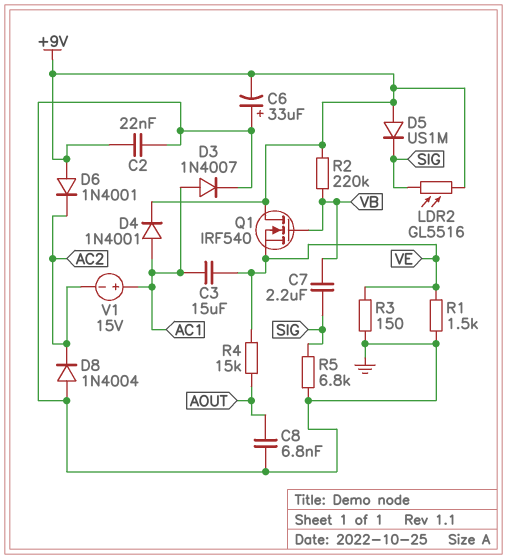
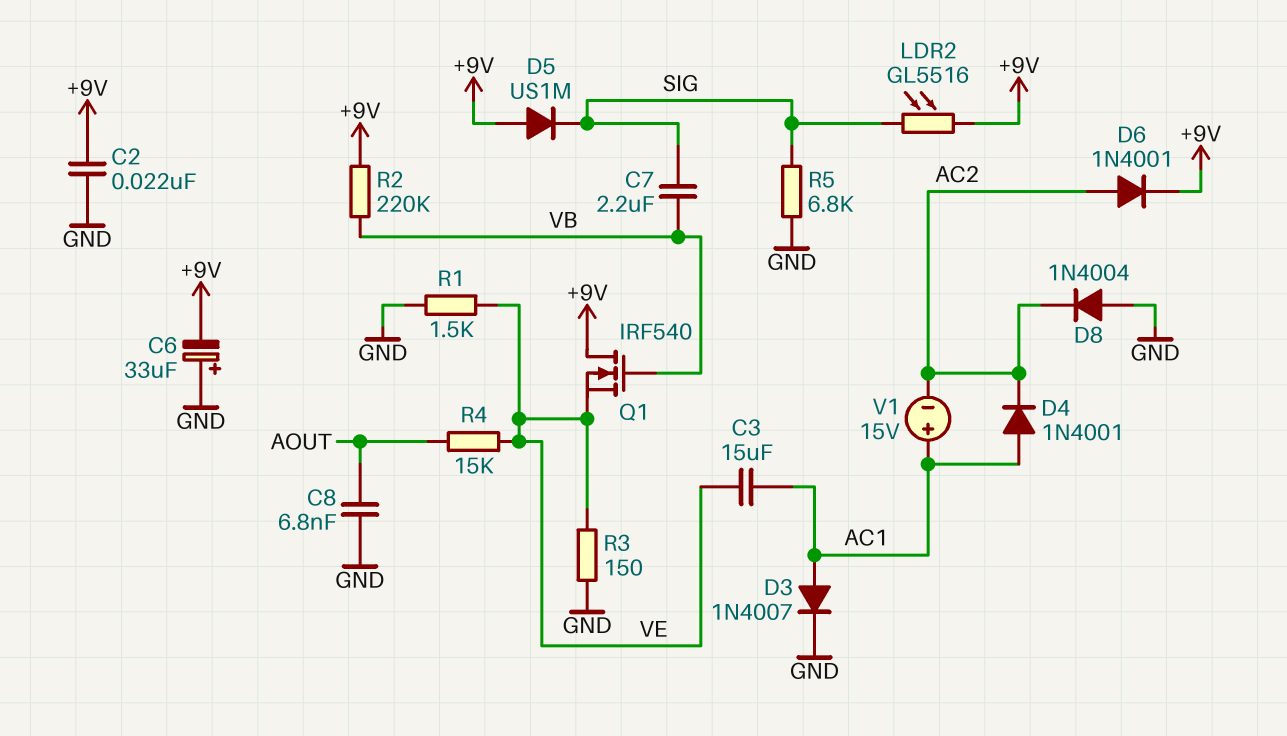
D4: diode 1N4001 (A AC1, K +9V) -> diode 1N4001 (A AC1, K AC2)
D6: diode 1N4001 (A +9V, K AC2) -> diode 1N4001 (A AC2, K +9V)

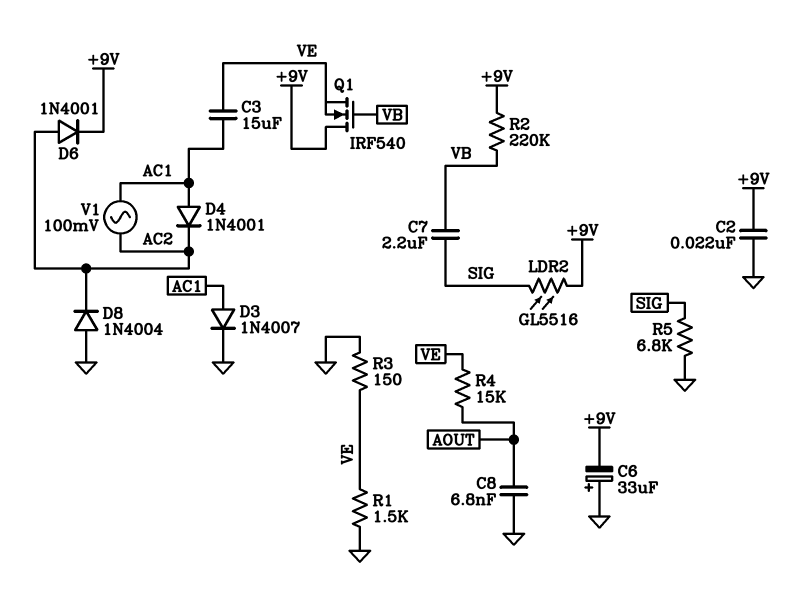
D5: diode US1M (A +9V, K SIG) -> none
V1: 15V (plus AC1, minus AC2) -> AC 100mV (AC1, AC2)

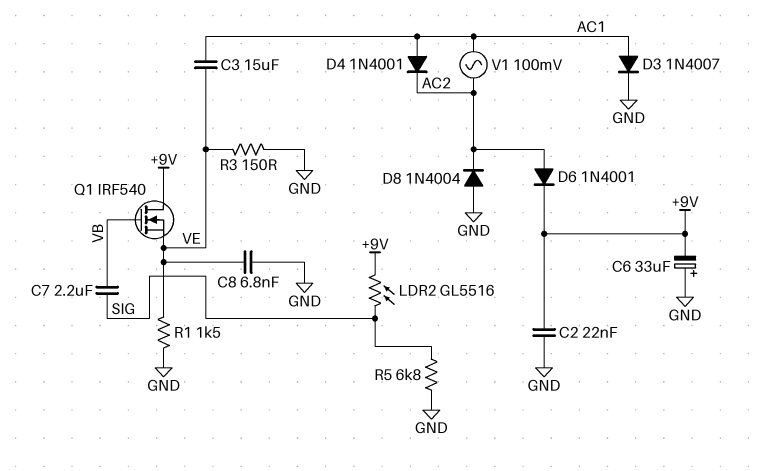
C8: 6.8nF (AOUT, GND) -> 6.8nF (GND, VE)
R2: 220k (+9V, VB) -> none
R4: 15k (AOUT, VE) -> none

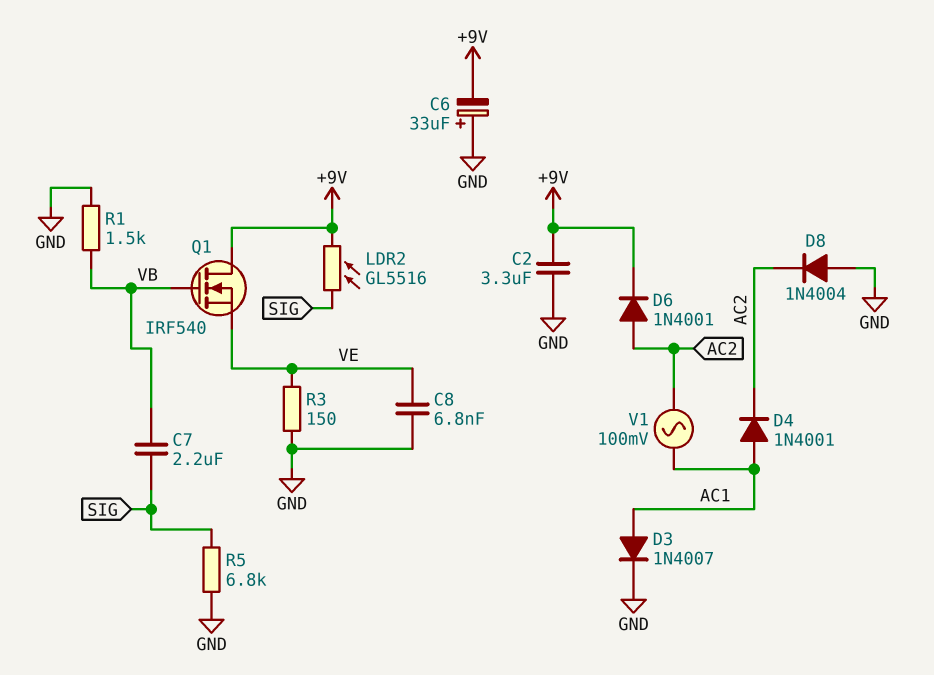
C2: 22nF (+9V, GND) -> 3.3uF (+9V, GND)
C3: 15uF (AC1, VE) -> none
R1: 1.5k (GND, VE) -> 1.5k (GND, VB)

